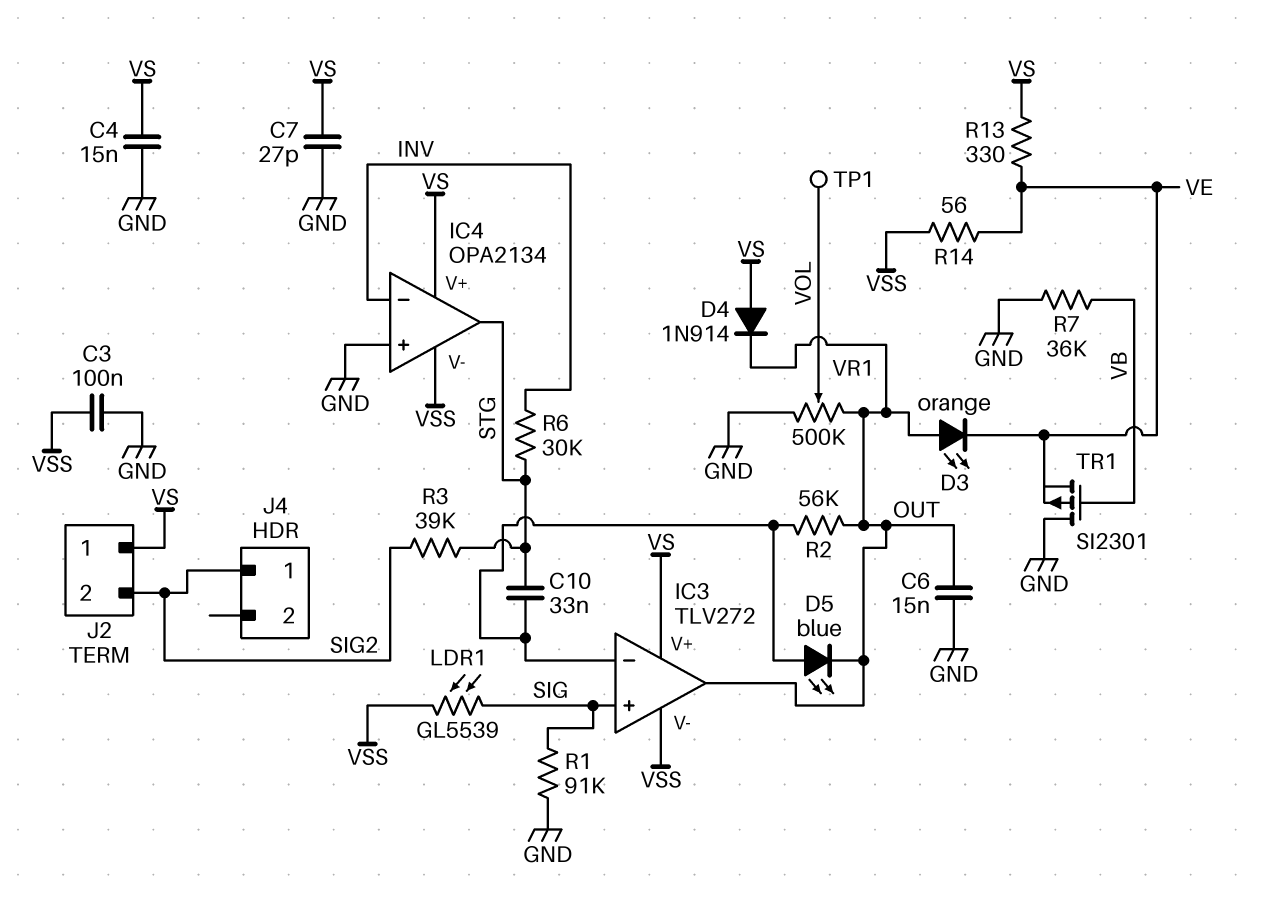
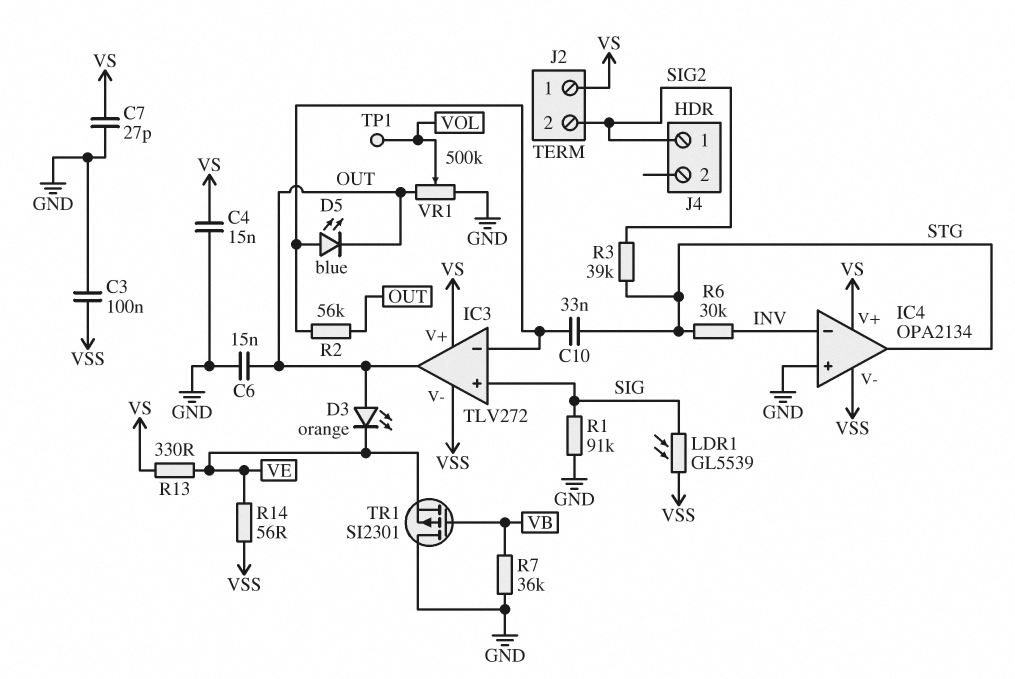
D4: diode 1N914 (A VS, K OUT) -> none

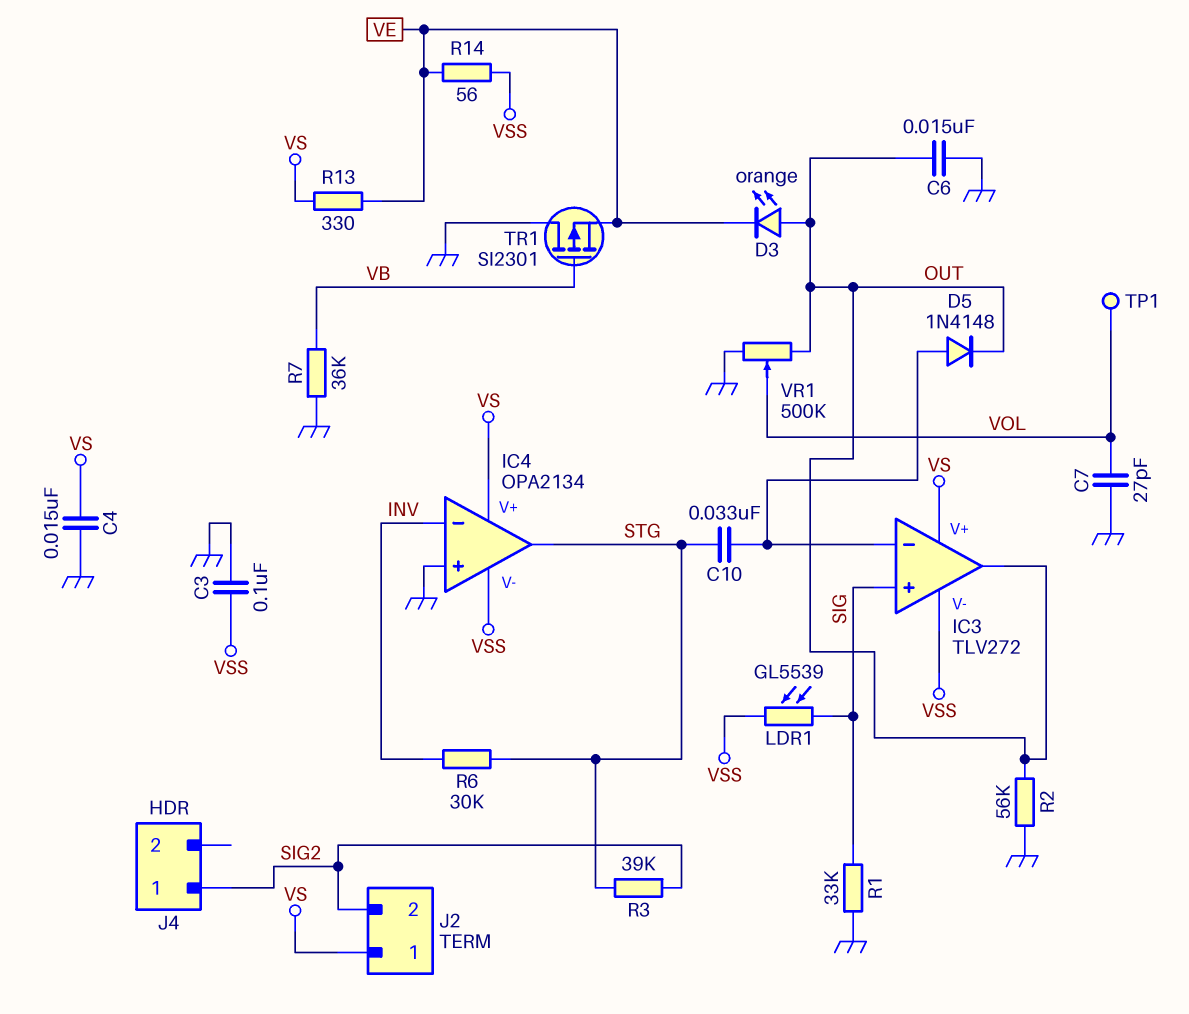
C7: 27pF (GND, VS) -> 27pF (GND, VOL)
D5: LED blue (A IC3/in-, K OUT) -> diode 1N4148 (A IC3/in-, K OUT)
R1: 91k (GND, SIG) -> 33k (GND, SIG)
R2: 56k (IC3/in-, OUT) -> 56k (GND, OUT)

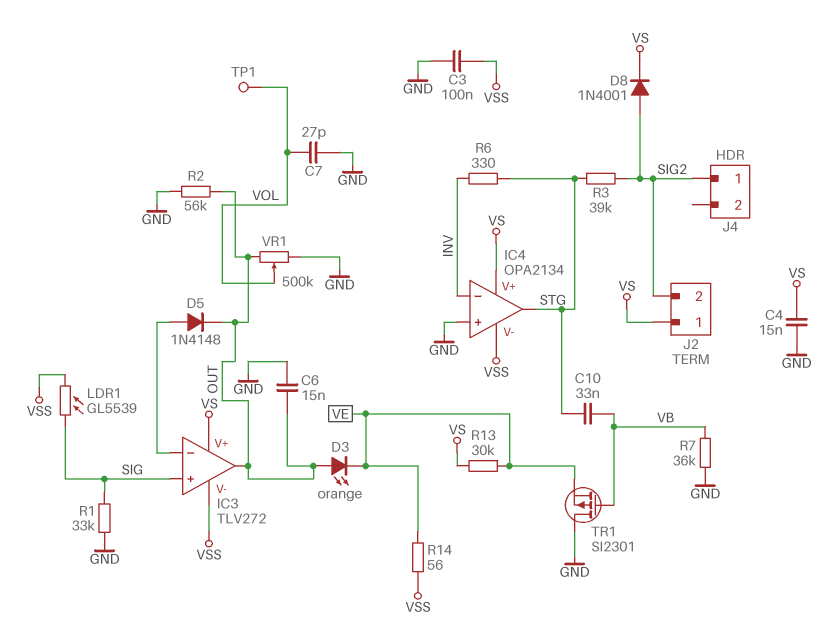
C10: 33nF (IC3/in-, STG) -> 33nF (STG, VB)
D8: none -> diode 1N4001 (A SIG2, K VS)
R6: 30k (INV, STG) -> 330 (INV, STG)
R13: 330 (VE, VS) -> 30k (VE, VS)

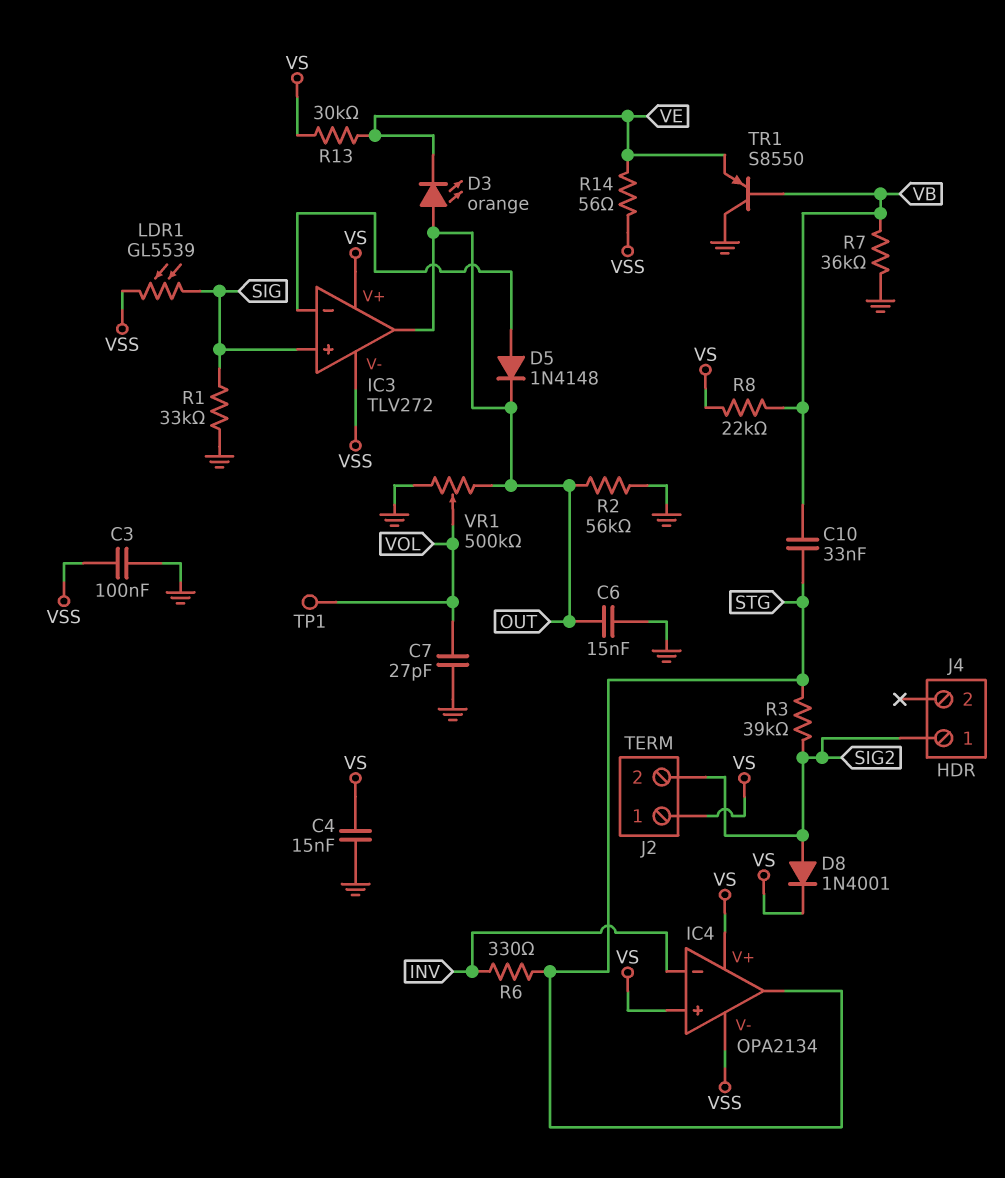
IC4 pin in+: GND -> VS
R8: none -> 22k (VB, VS)
TR1: PMOS SI2301 (G VB, D GND, S VE) -> PNP S8550 (B VB, C GND, E VE)

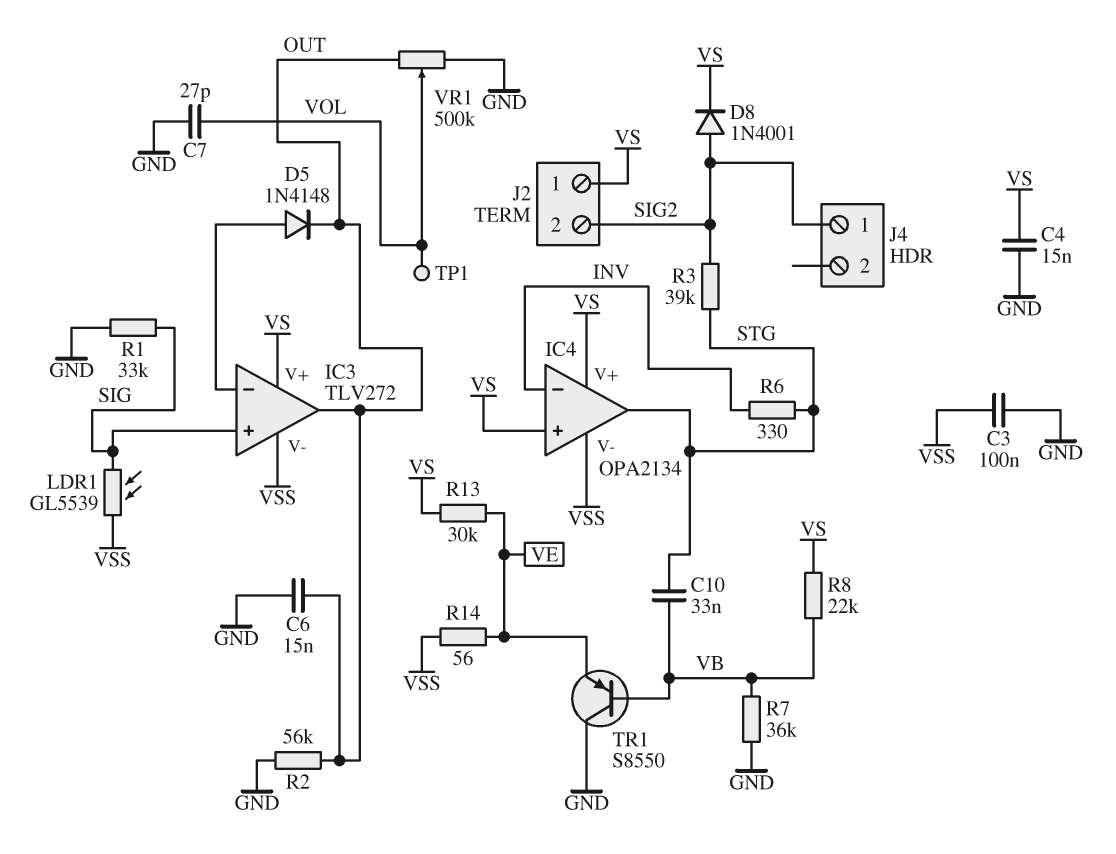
D3: LED orange (A OUT, K VE) -> none

